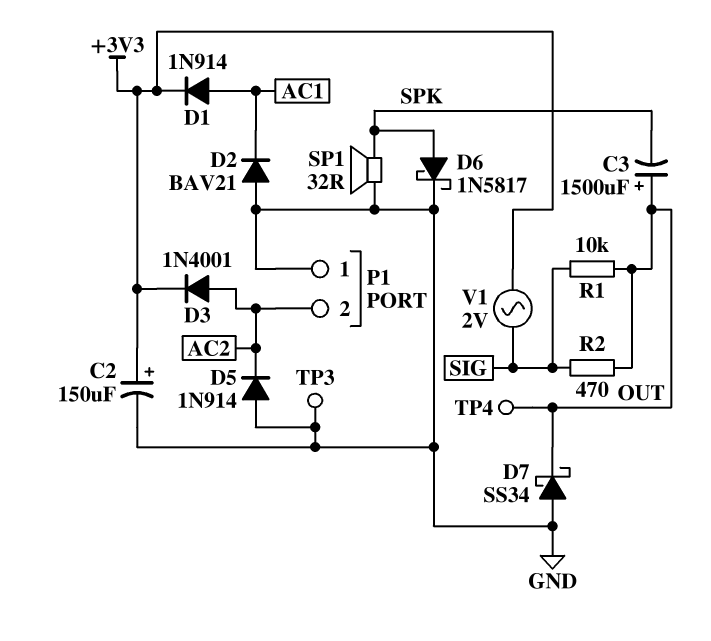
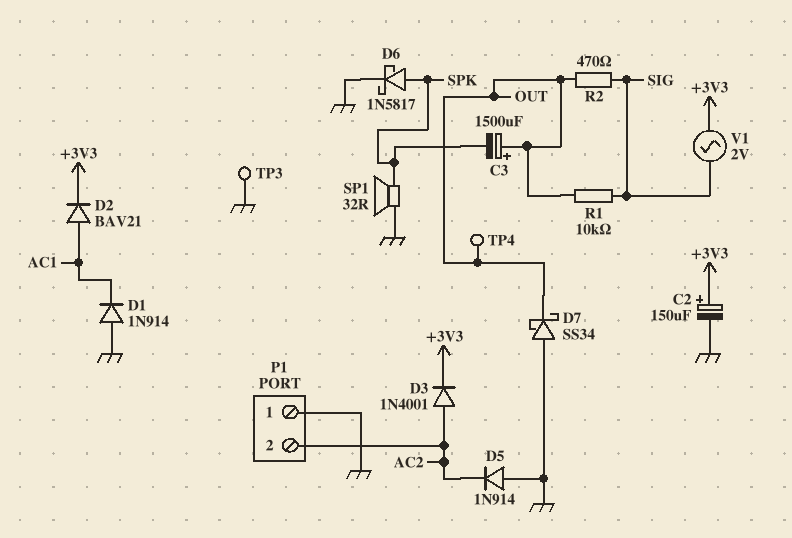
D1: diode 1N914 (A AC1, K +3V3) -> diode 1N914 (A GND, K AC1)
D2: diode BAV21 (A GND, K AC1) -> diode BAV21 (A AC1, K +3V3)

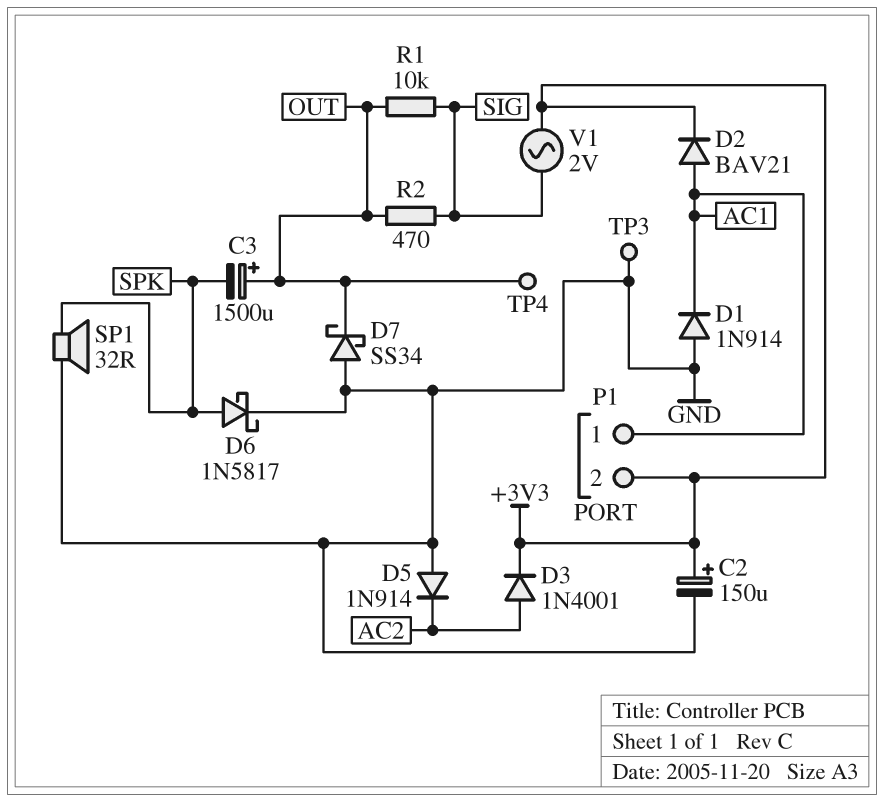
P1 pin 1: GND -> AC1
P1 pin 2: AC2 -> +3V3

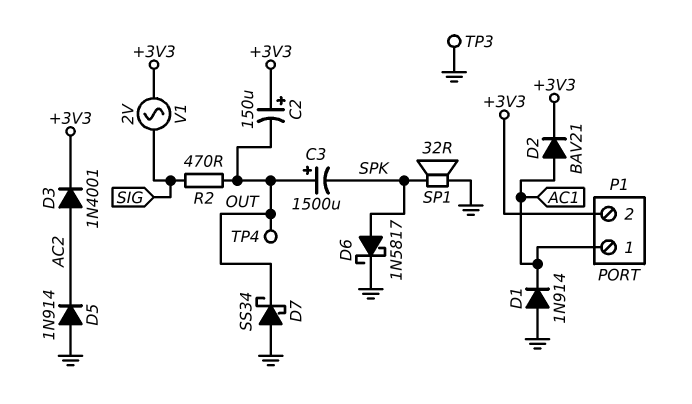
C2: 150uF (plus +3V3, minus GND) -> 150uF (plus +3V3, minus OUT)
R1: 10k (OUT, SIG) -> none

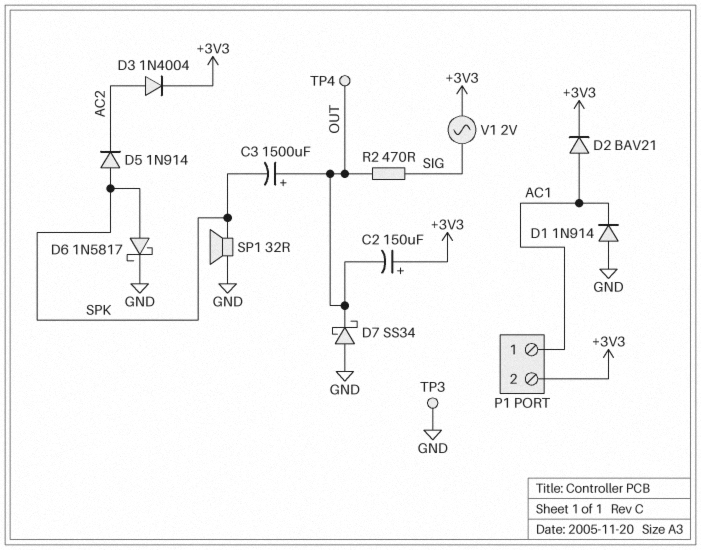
D3: diode 1N4001 (A AC2, K +3V3) -> diode 1N4004 (A AC2, K +3V3)
D5: diode 1N914 (A GND, K AC2) -> diode 1N914 (A SPK, K AC2)

